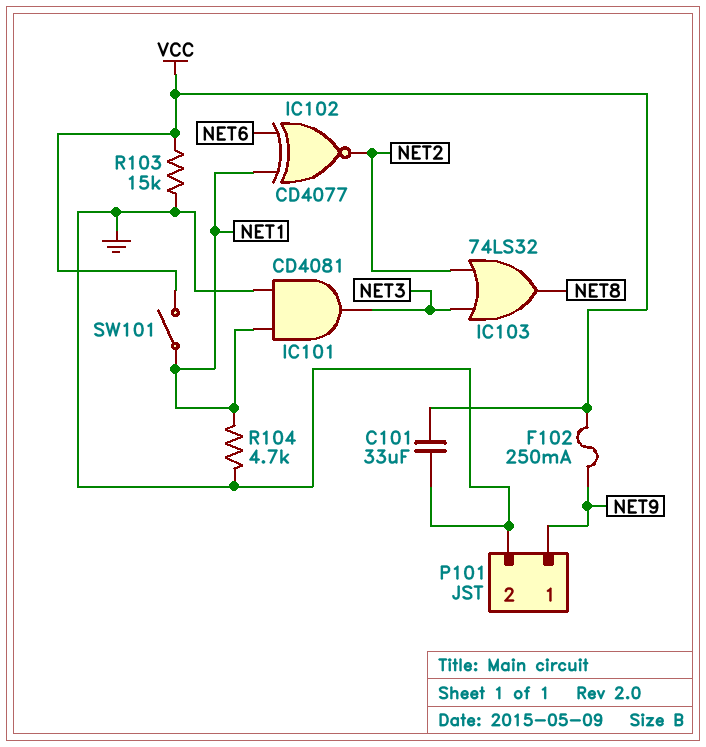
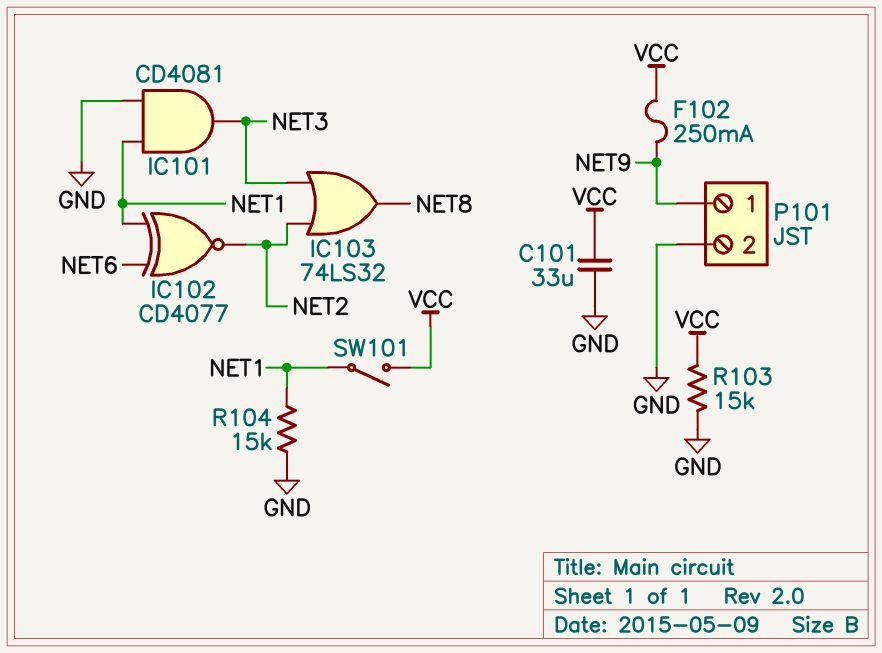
R104: 4.7k (GND, NET1) -> 15k (GND, NET1)

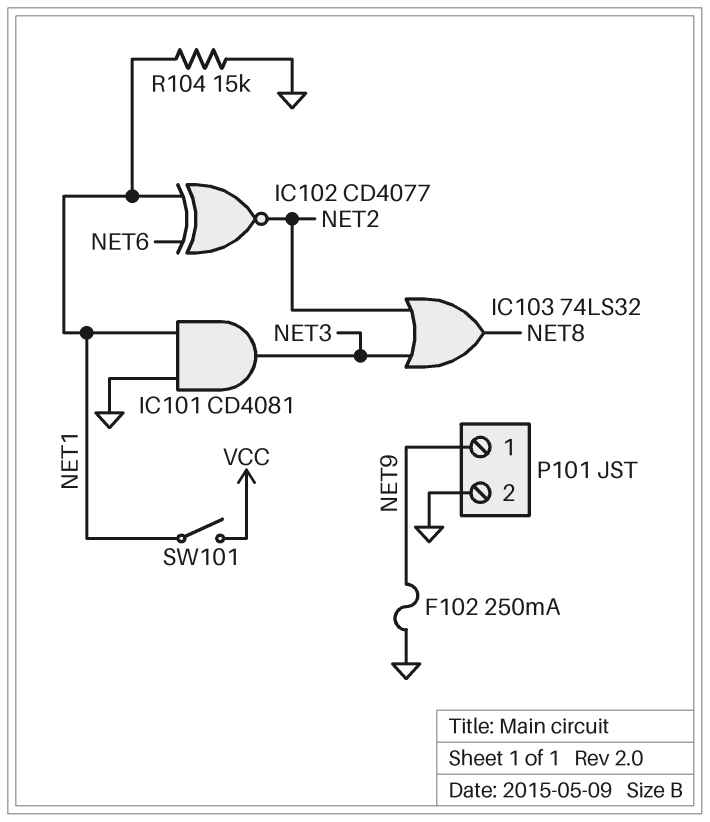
C101: 33uF (GND, VCC) -> none
F102: 250mA (NET9, VCC) -> 250mA (GND, NET9)
R103: 15k (GND, VCC) -> none

